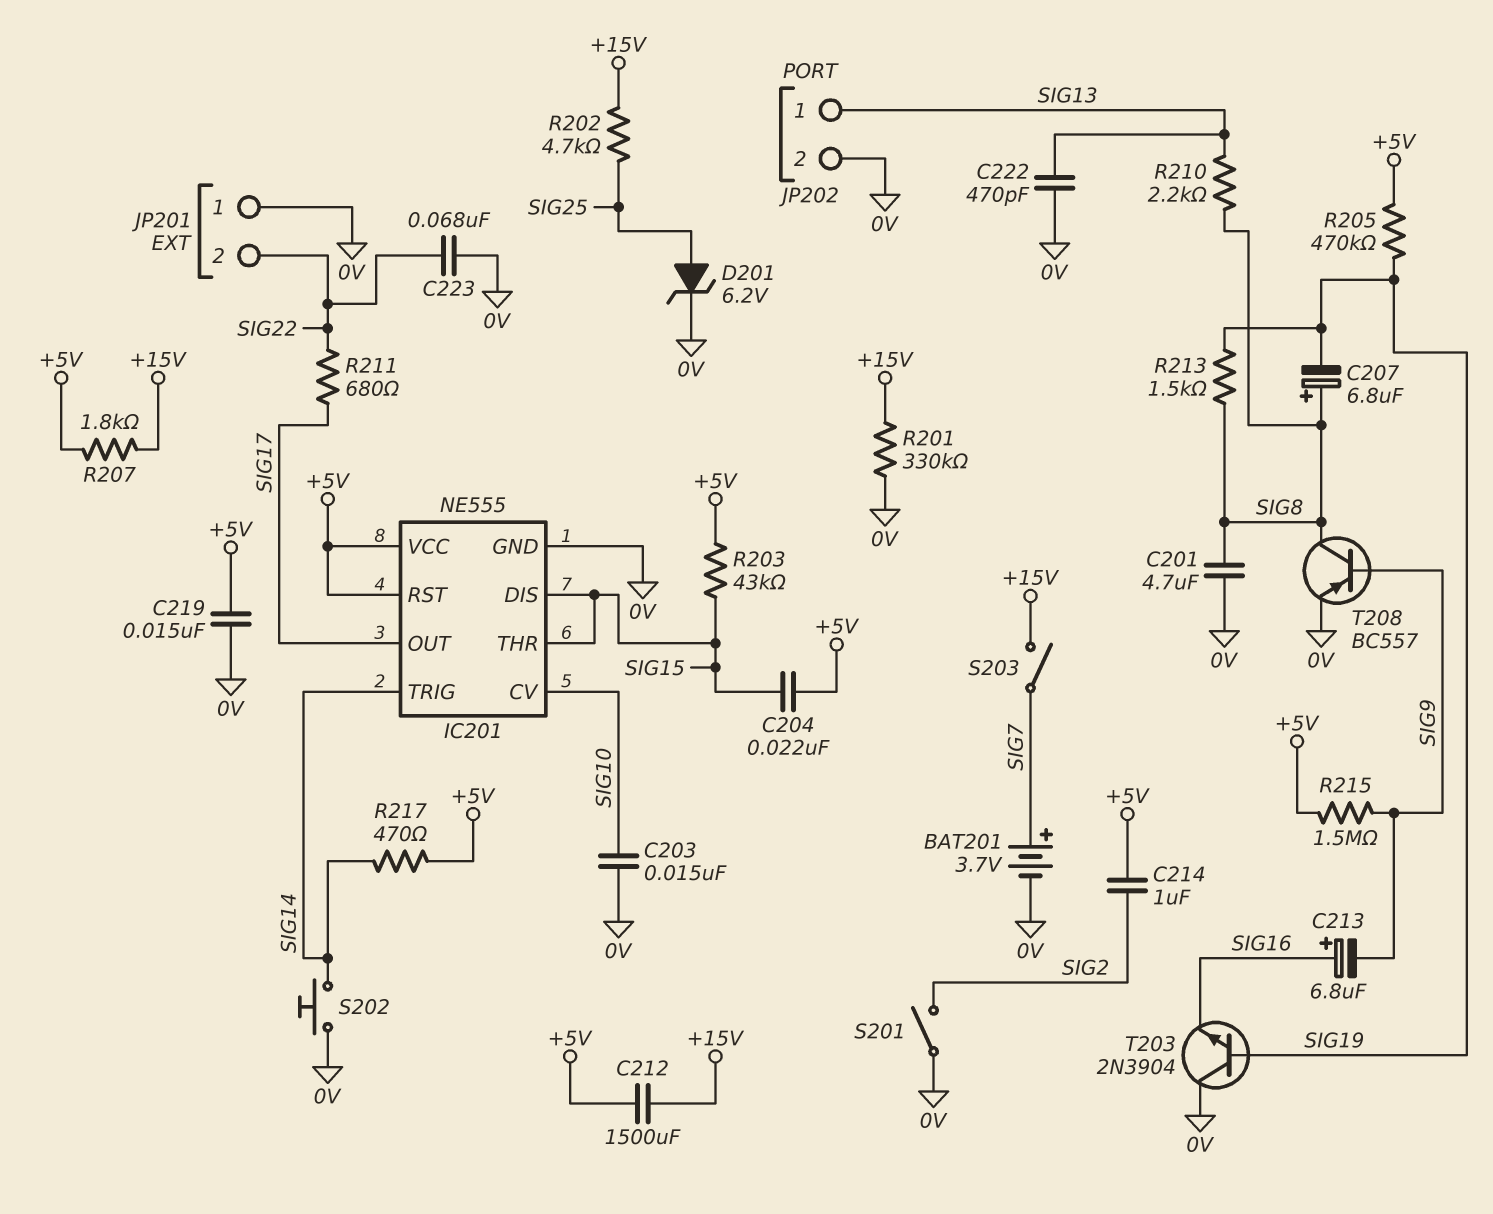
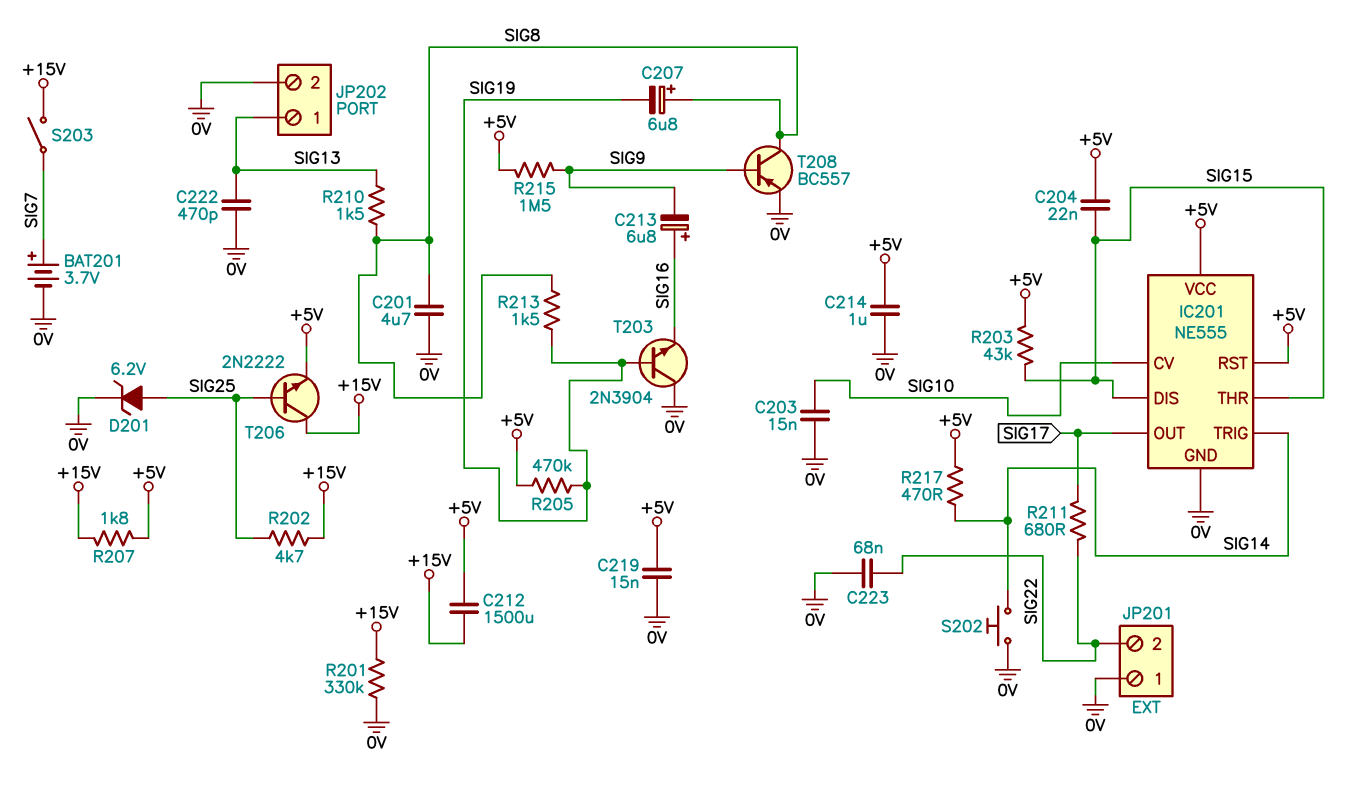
C214: 1uF (+5V, SIG2) -> 1uF (+5V, 0V)
R210: 2.2k (SIG8, SIG13) -> 1.5k (SIG8, SIG13)
S201: switch (0V, SIG2) -> none
T206: none -> NPN 2N2222 (B SIG25, C +15V, E +5V)

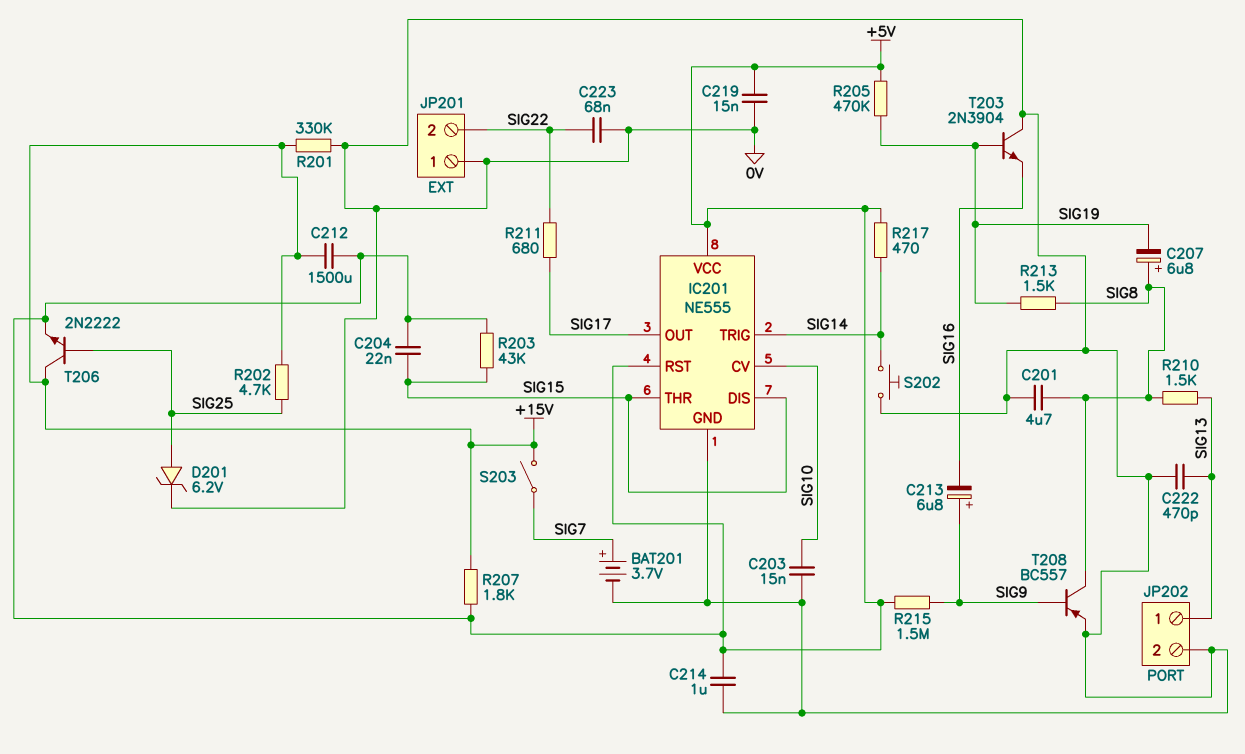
C213: 6.8uF (plus SIG16, minus SIG9) -> 6.8uF (plus SIG9, minus SIG16)

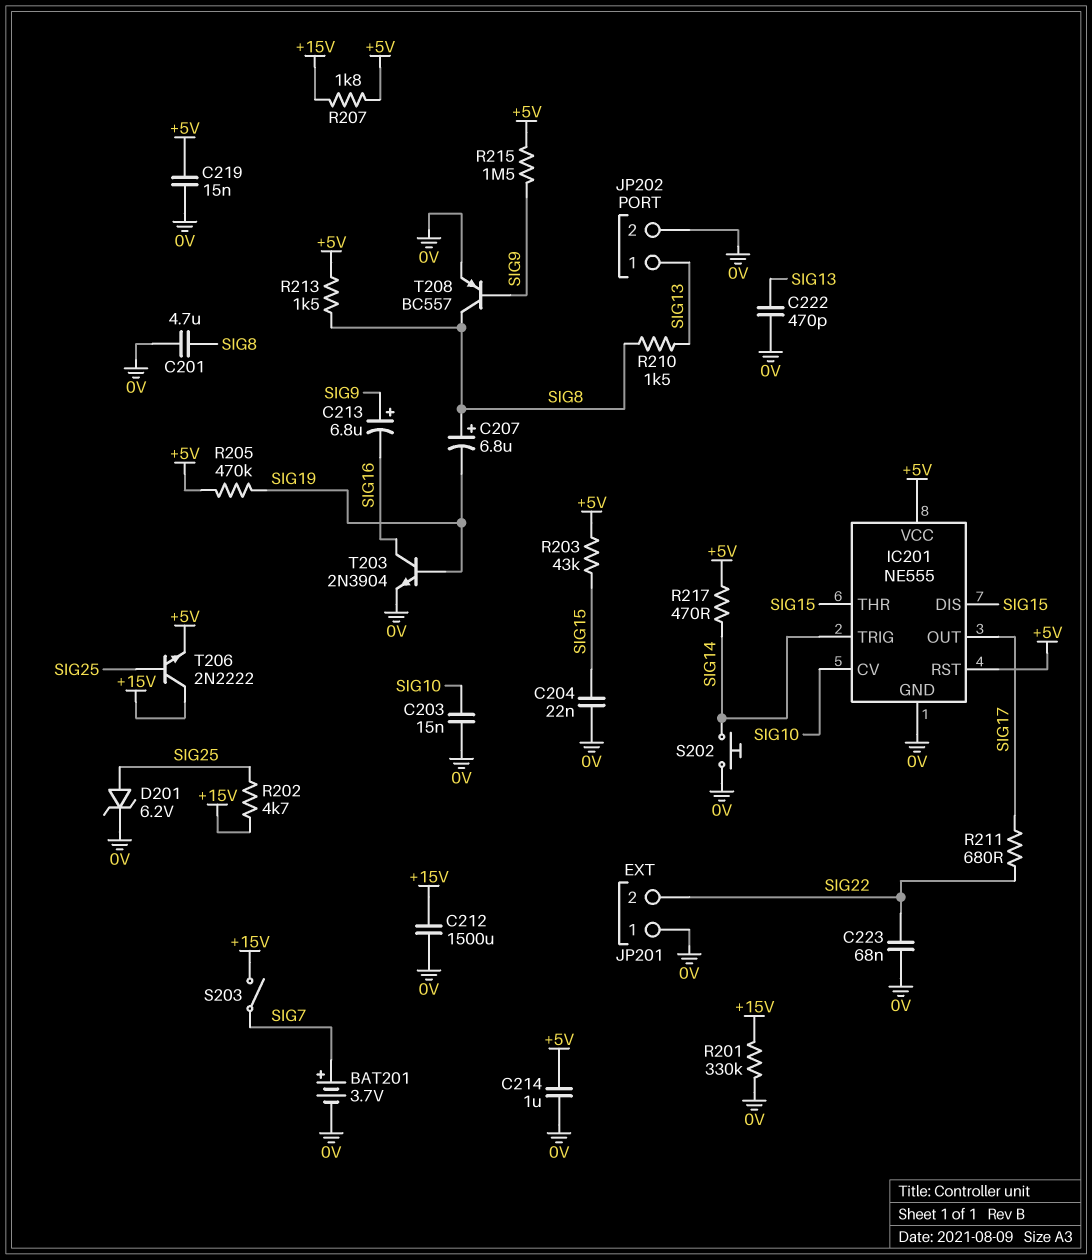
C204: 22nF (+5V, SIG15) -> 22nF (0V, SIG15)
C212: 1500uF (+5V, +15V) -> 1500uF (+15V, 0V)
R213: 1.5k (SIG8, SIG19) -> 1.5k (+5V, SIG8)
T203: NPN 2N3904 (B SIG19, C 0V, E SIG16) -> NPN 2N3904 (B SIG19, C SIG16, E 0V)

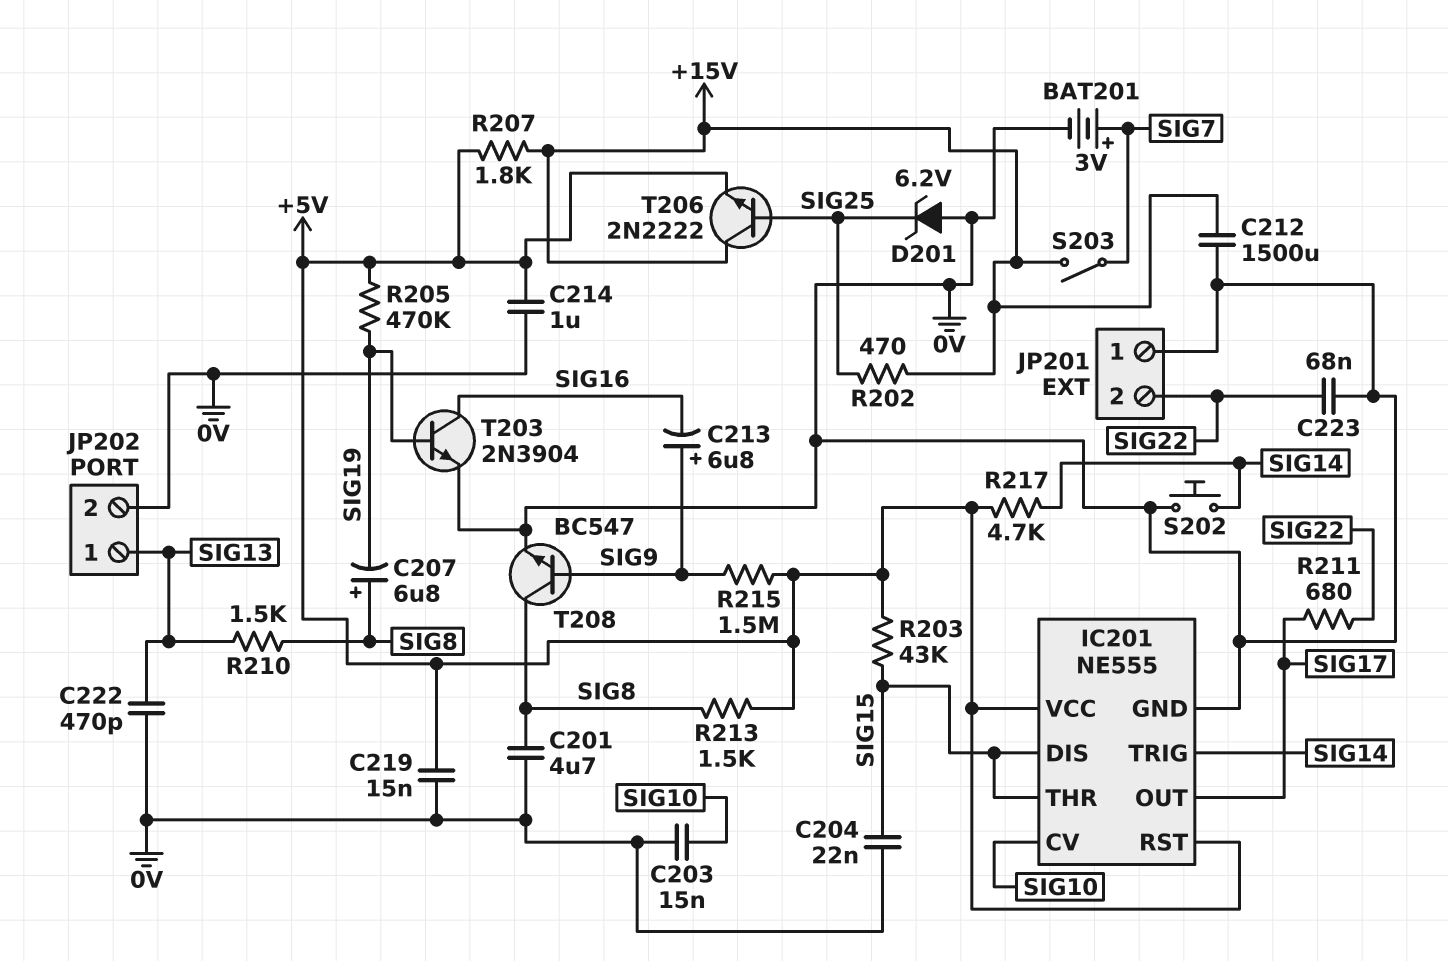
BAT201: 3.7V (plus SIG7, minus 0V) -> 3V (plus SIG7, minus 0V)
D201: zener 6.2V (A SIG25, K 0V) -> zener 6.2V (A 0V, K SIG25)
R201: 330k (+15V, 0V) -> none
R202: 4.7k (+15V, SIG25) -> 470 (+15V, SIG25)
R217: 470 (+5V, SIG14) -> 4.7k (+5V, SIG14)
T208: PNP BC557 (B SIG9, C SIG8, E 0V) -> NPN BC547 (B SIG9, C SIG8, E 0V)

